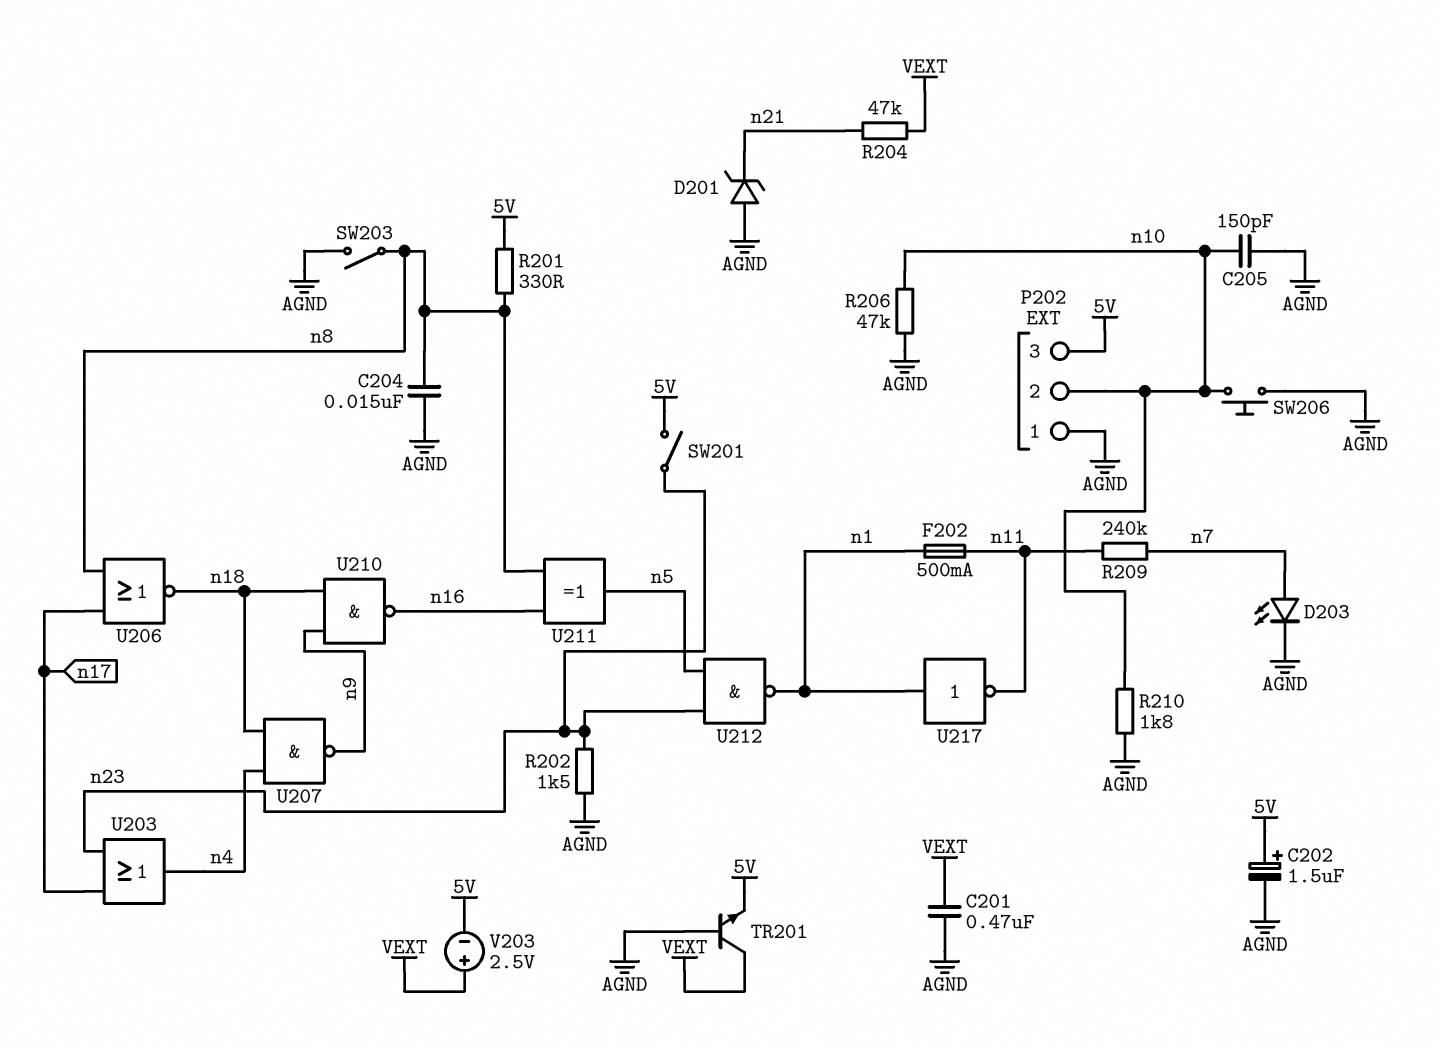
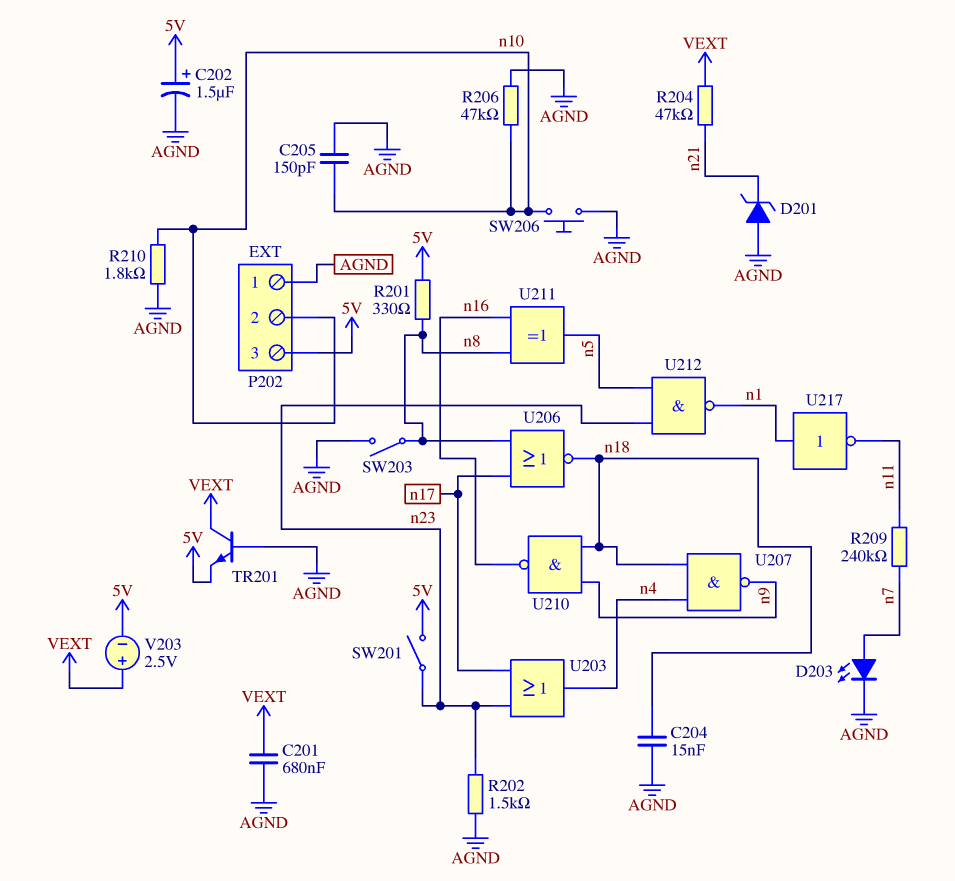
C201: 470nF (AGND, VEXT) -> 680nF (AGND, VEXT)
C204: 15nF (AGND, n8) -> 15nF (AGND, n18)
F202: 500mA (n1, n11) -> none

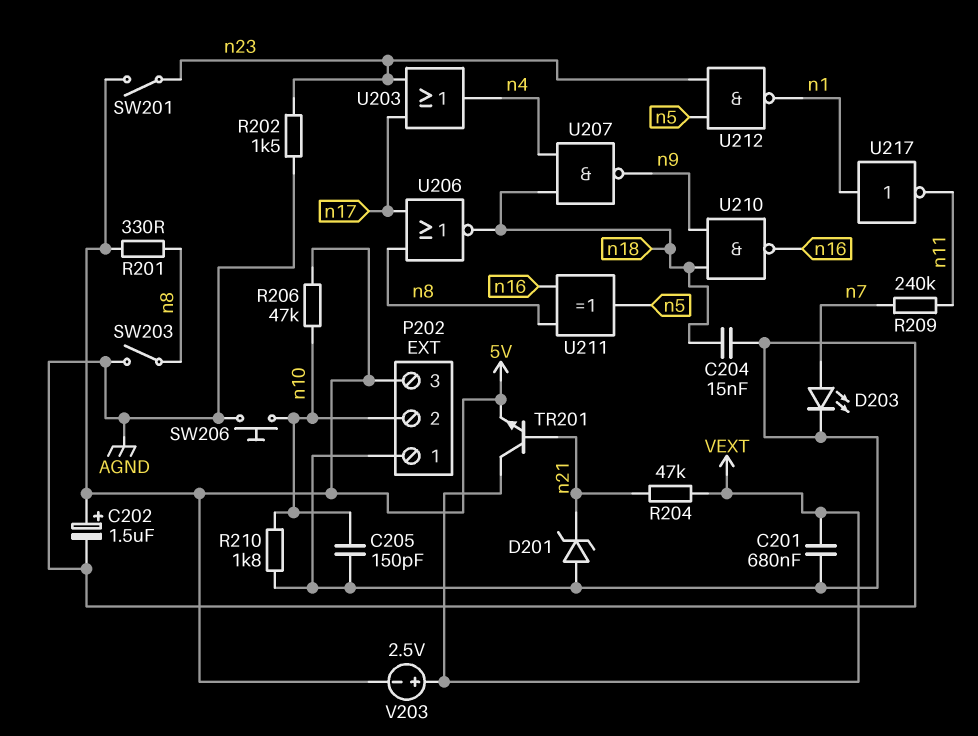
R206: 47k (AGND, n10) -> 47k (5V, n10)
TR201: NPN (B AGND, C VEXT, E 5V) -> NPN (B n21, C VEXT, E 5V)

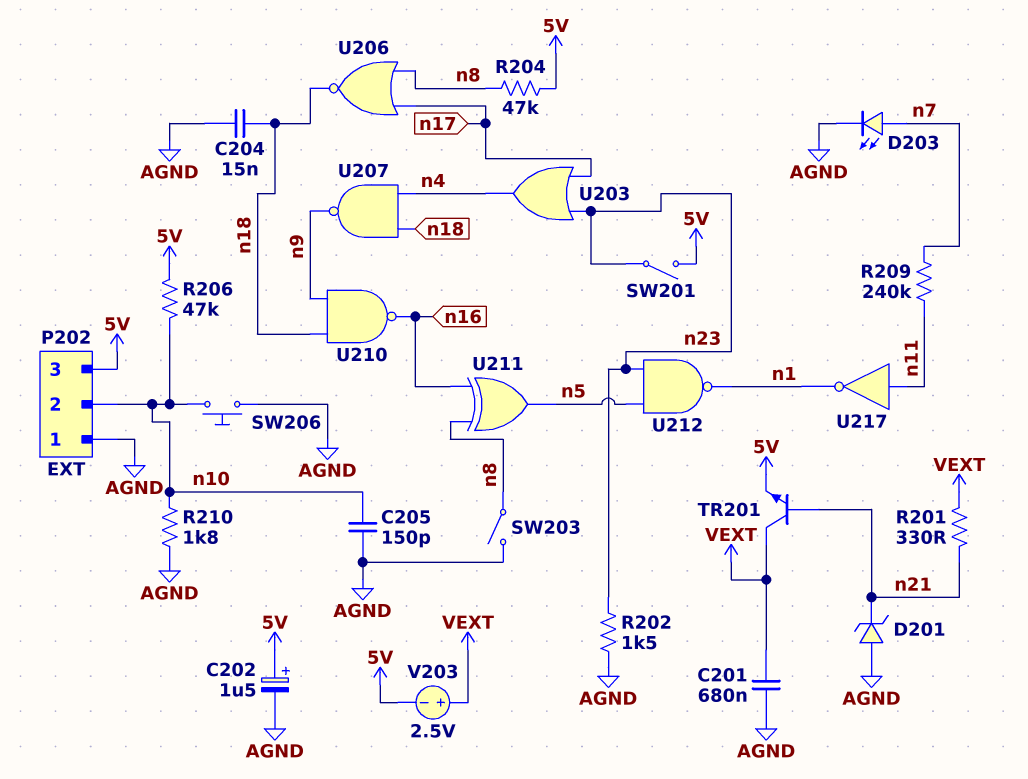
R201: 330 (5V, n8) -> 330 (VEXT, n21)
R204: 47k (VEXT, n21) -> 47k (5V, n8)
U217: NOT (in n1, out n11) -> NOT (in n11, out n1)

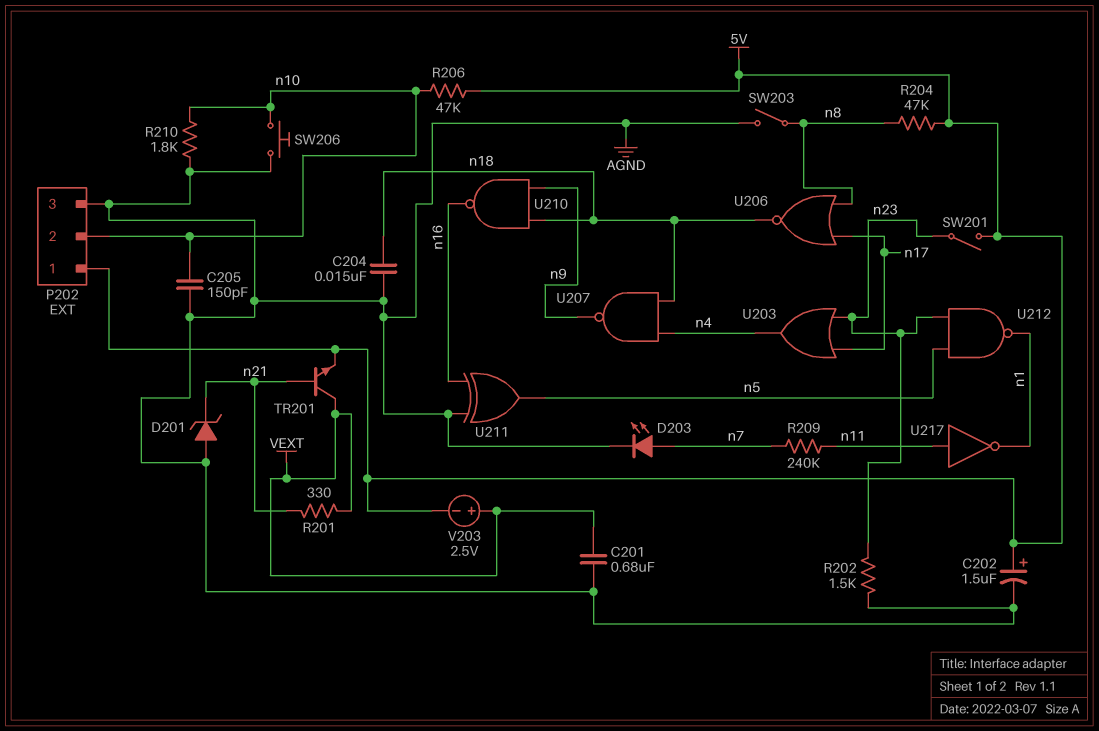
P202 pin 1: AGND -> 5V
P202 pin 3: 5V -> AGND
U211: XOR (in n8, in n16, out n5) -> XOR (in AGND, in n16, out n5)

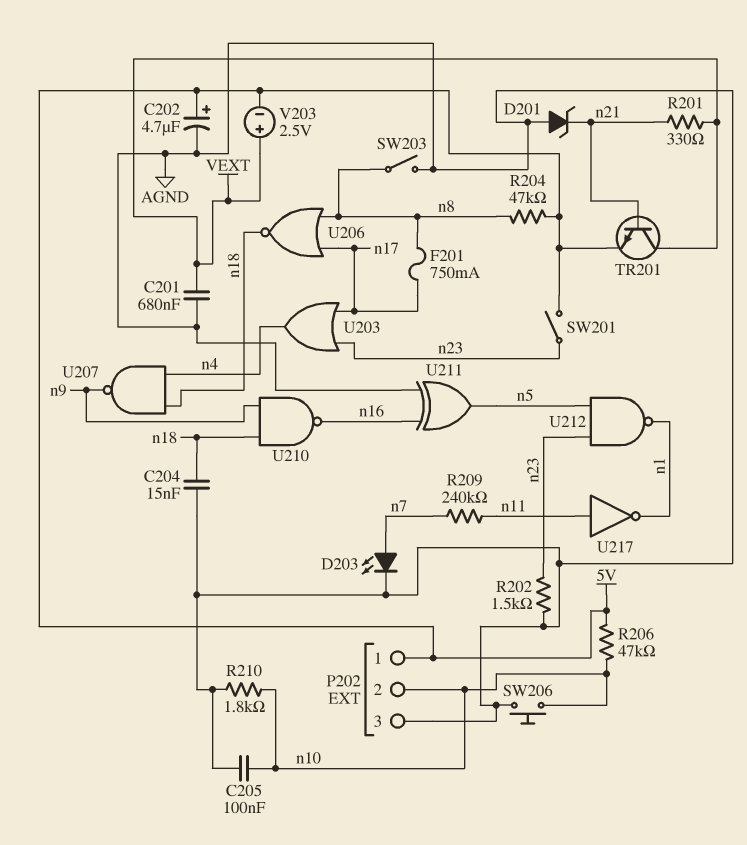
C202: 1.5uF (plus 5V, minus AGND) -> 4.7uF (plus 5V, minus AGND)
C205: 150pF (AGND, n10) -> 100nF (AGND, n10)
F201: none -> 750mA (n8, n17)

